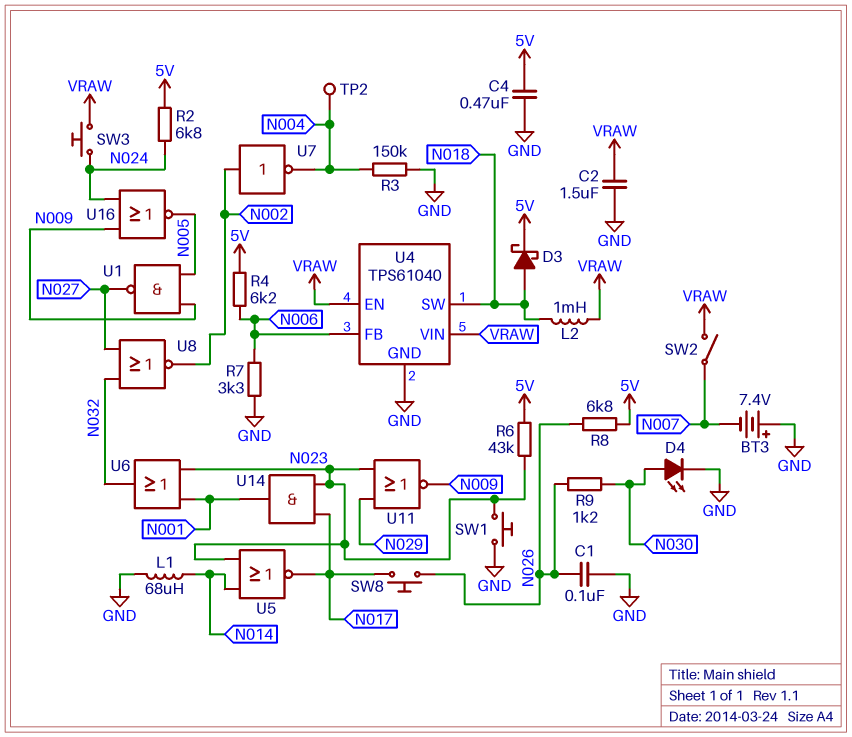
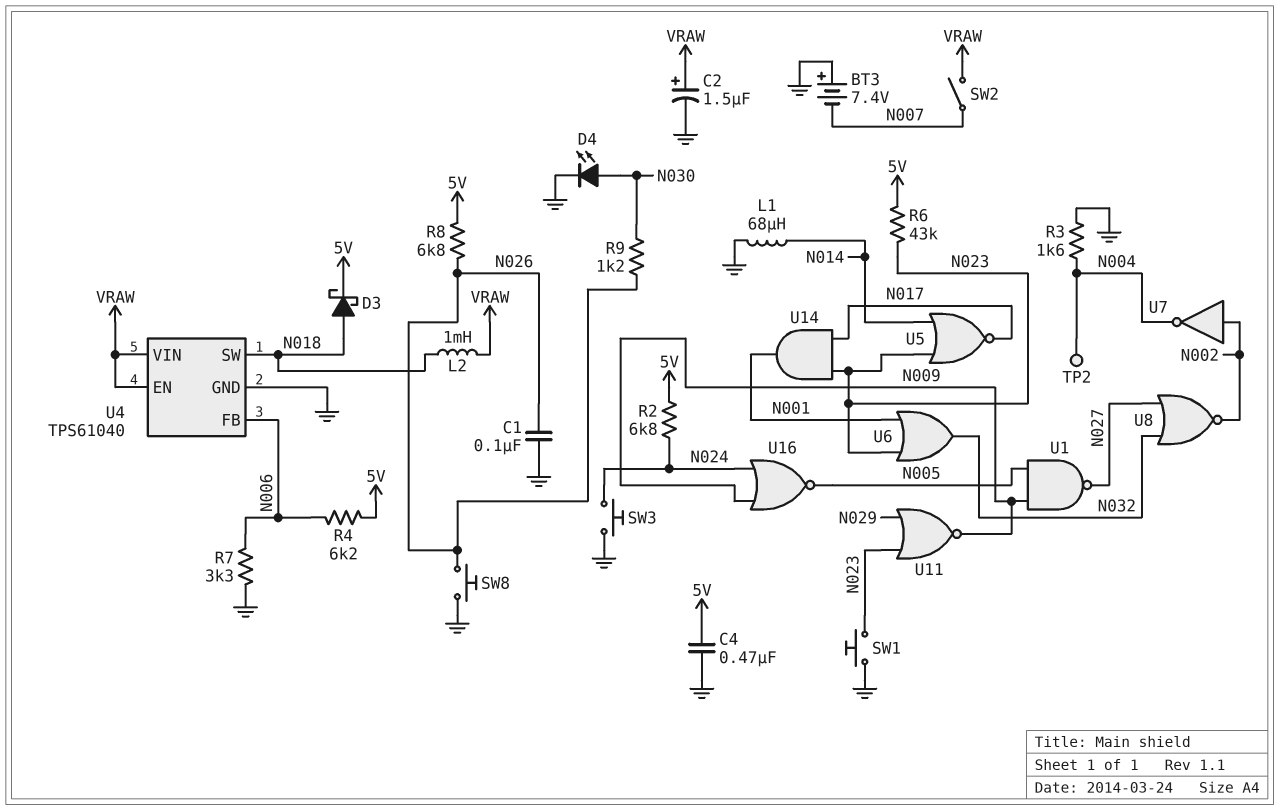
C2: 1.5uF (GND, VRAW) -> 1.5uF (plus VRAW, minus GND)
R3: 150k (GND, N004) -> 1.6k (GND, N004)
SW3: button (N024, VRAW) -> button (GND, N024)
SW8: button (N017, N026) -> button (GND, N026)

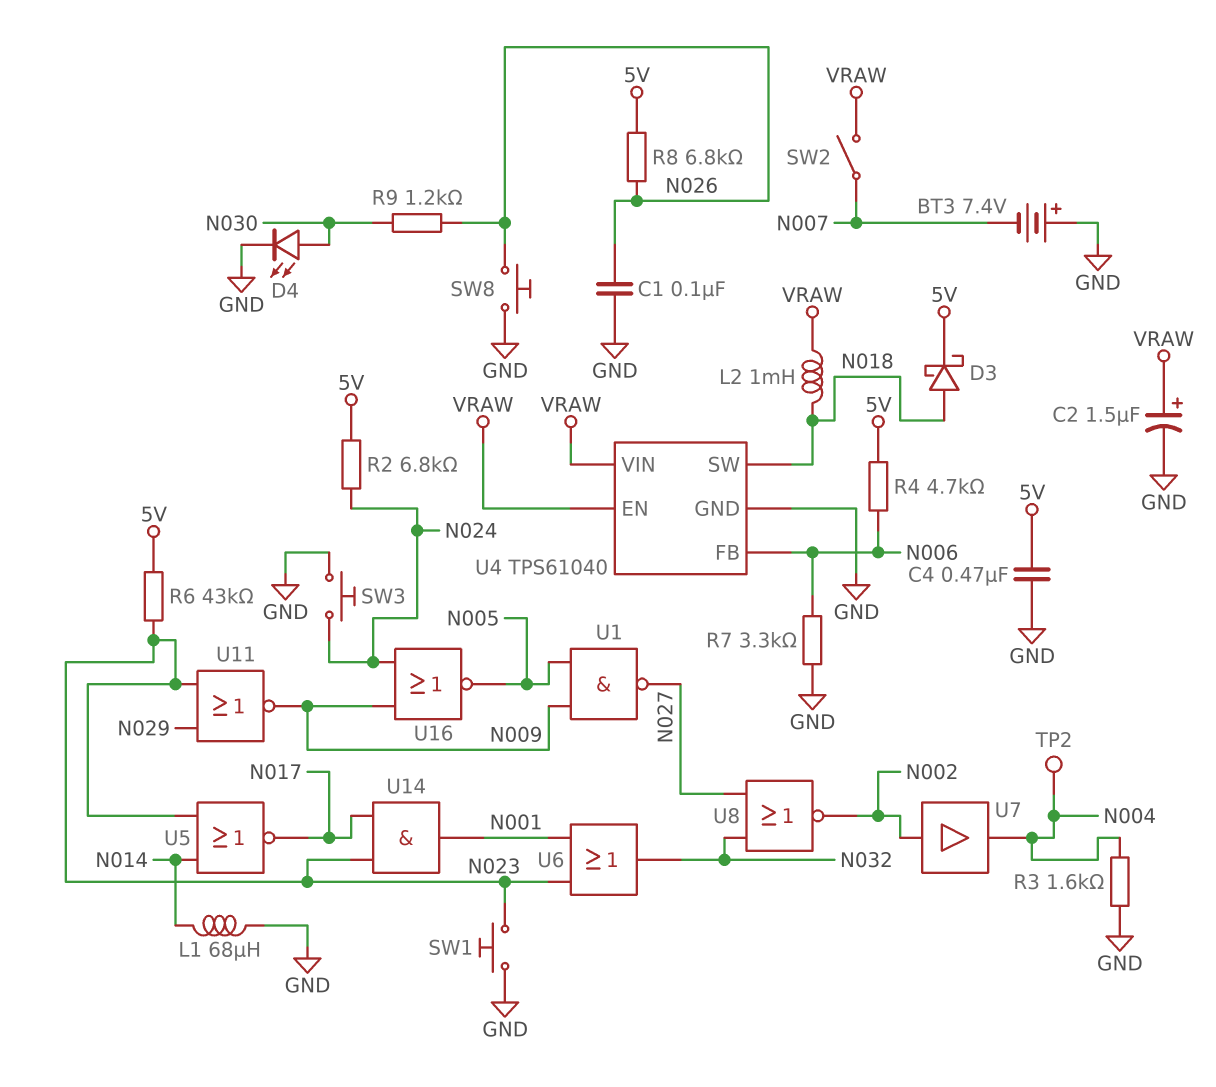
R4: 6.2k (5V, N006) -> 4.7k (5V, N006)
U7: NOT (in N002, out N004) -> buffer (in N002, out N004)

